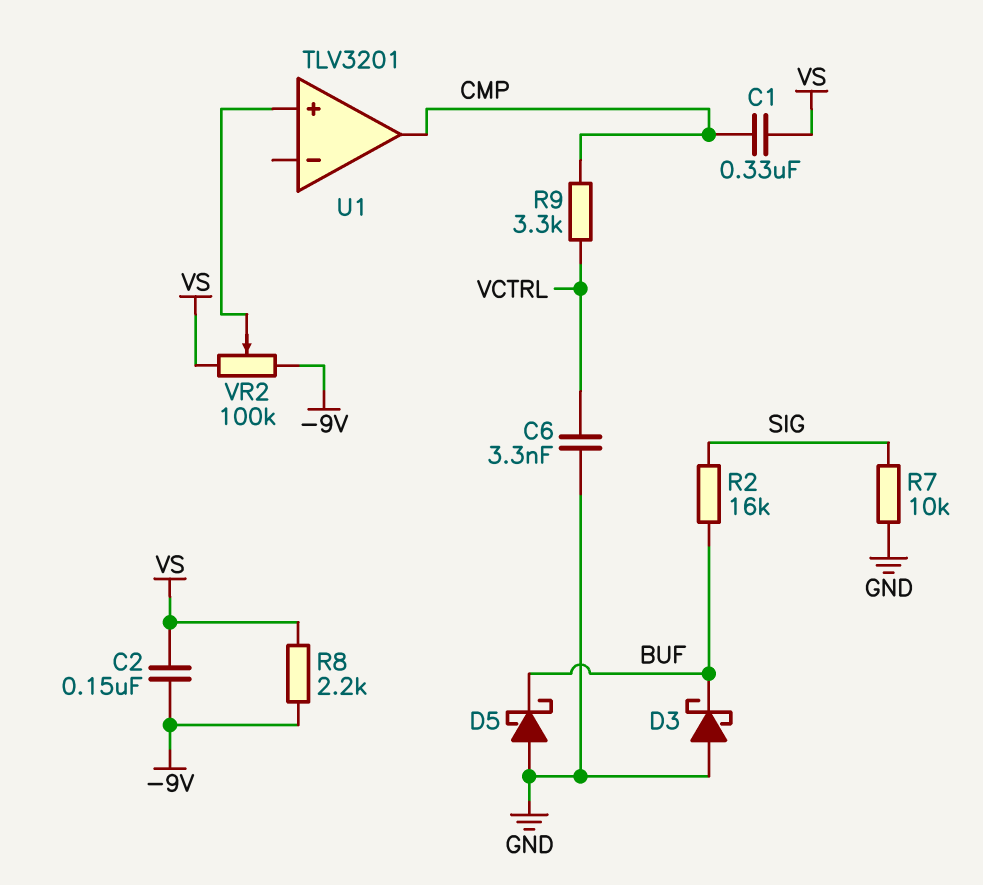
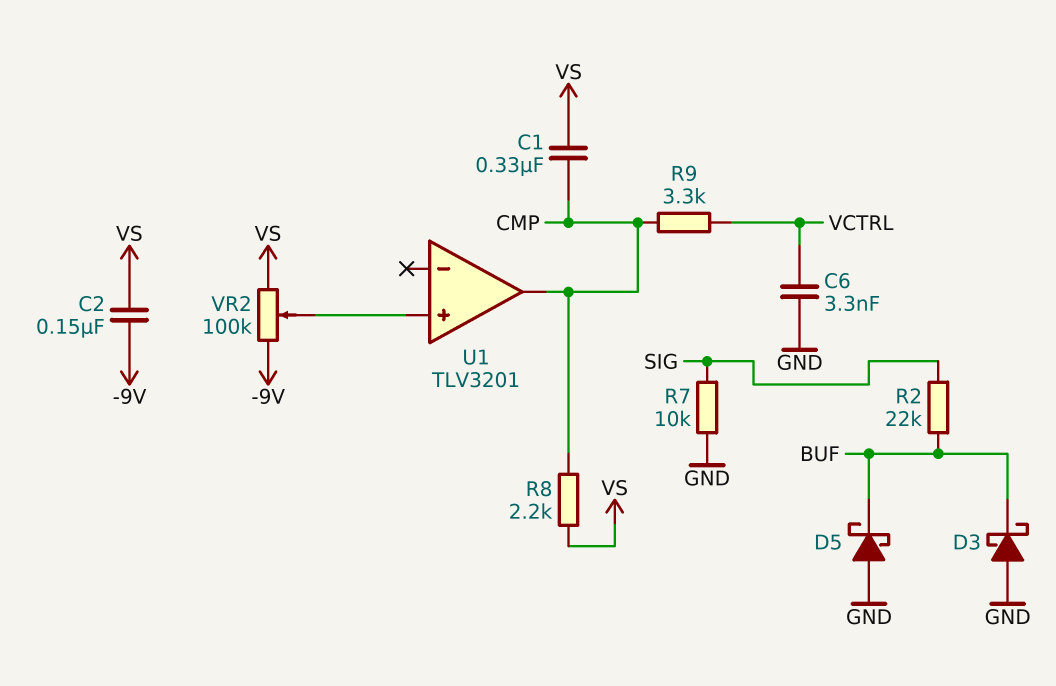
R2: 16k (BUF, SIG) -> 22k (BUF, SIG)
R8: 2.2k (-9V, VS) -> 2.2k (CMP, VS)

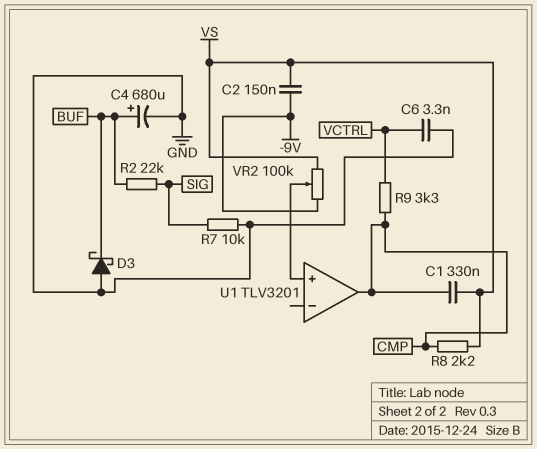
C4: none -> 680uF (plus BUF, minus GND)
D5: schottky (A GND, K BUF) -> none

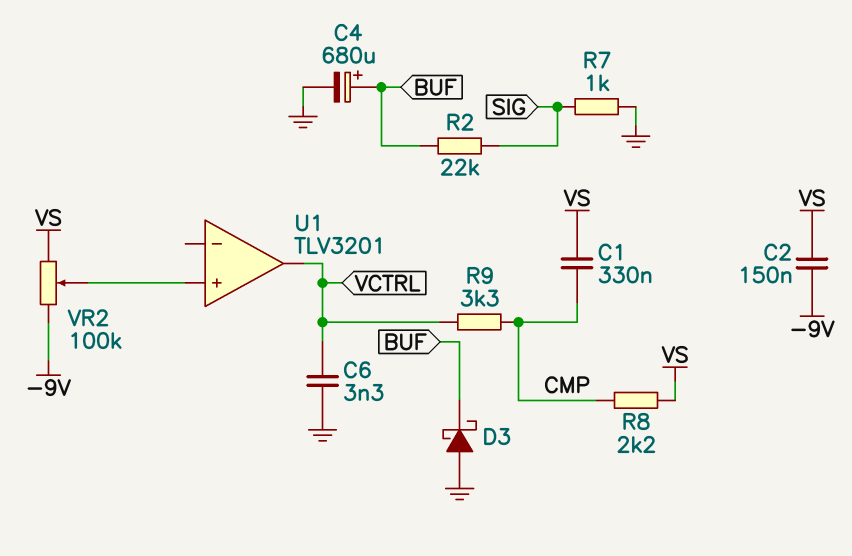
R7: 10k (GND, SIG) -> 1k (GND, SIG)
U1 pin out: CMP -> VCTRL

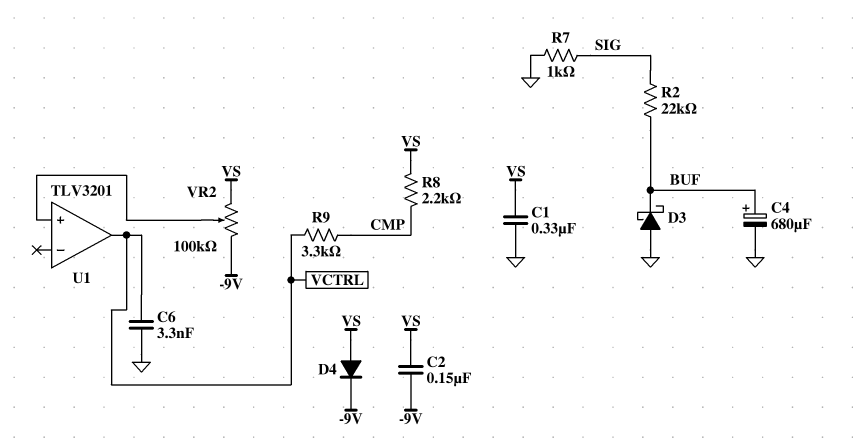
C1: 330nF (CMP, VS) -> 330nF (GND, VS)
D4: none -> diode (A VS, K -9V)

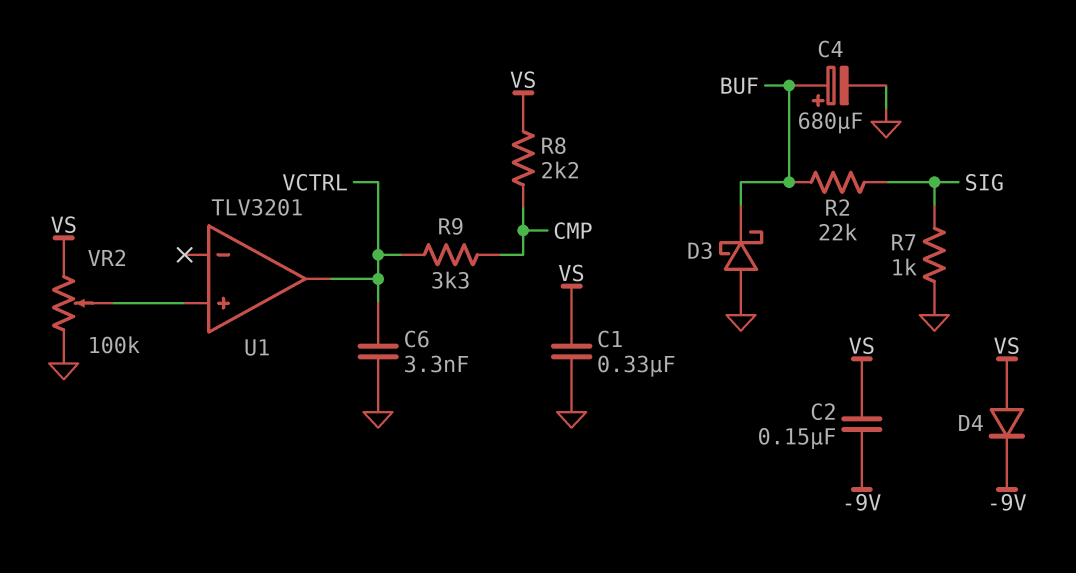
VR2: 100k (-9V, VS, wiper U1/in+) -> 100k (GND, VS, wiper U1/in+)

